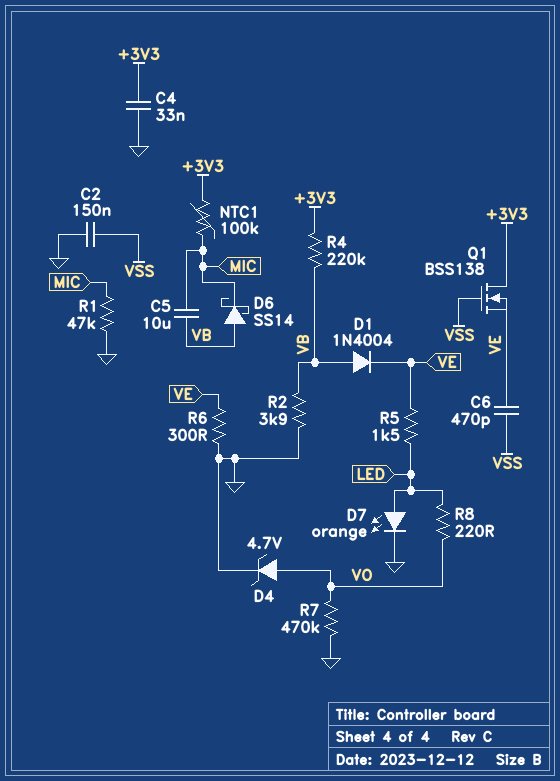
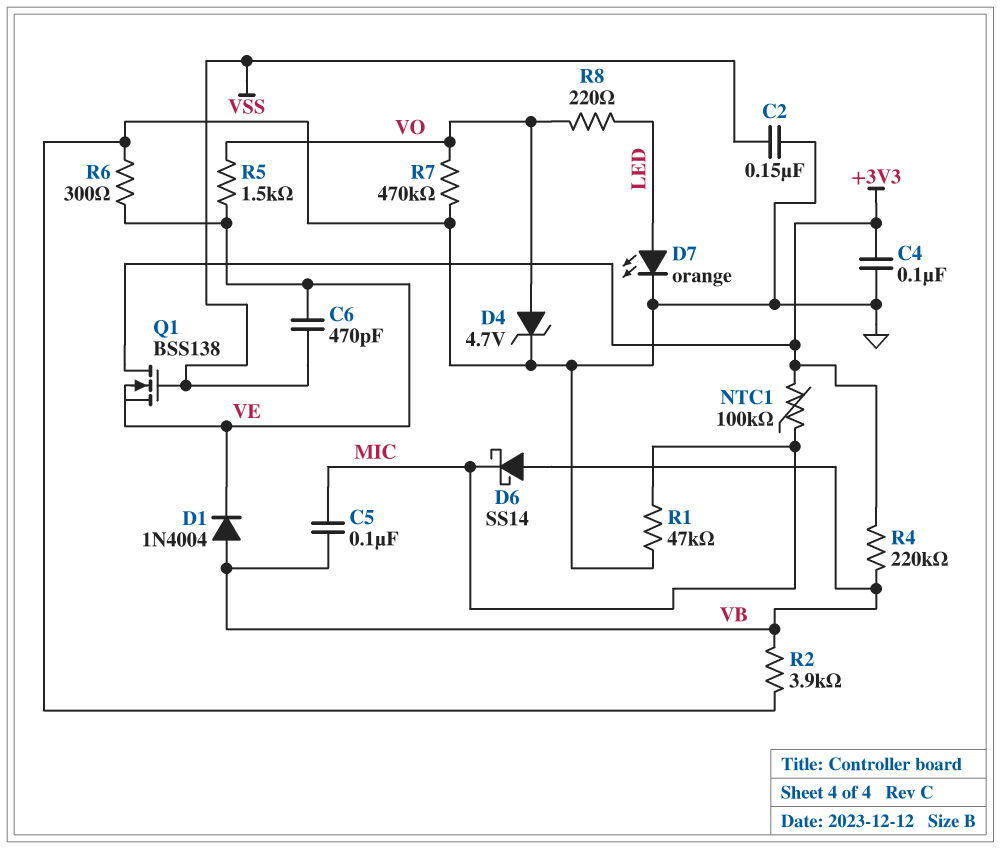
C4: 33nF (+3V3, GND) -> 100nF (+3V3, GND)
C5: 10uF (MIC, VB) -> 100nF (MIC, VB)
R5: 1.5k (LED, VE) -> 1.5k (VE, VO)

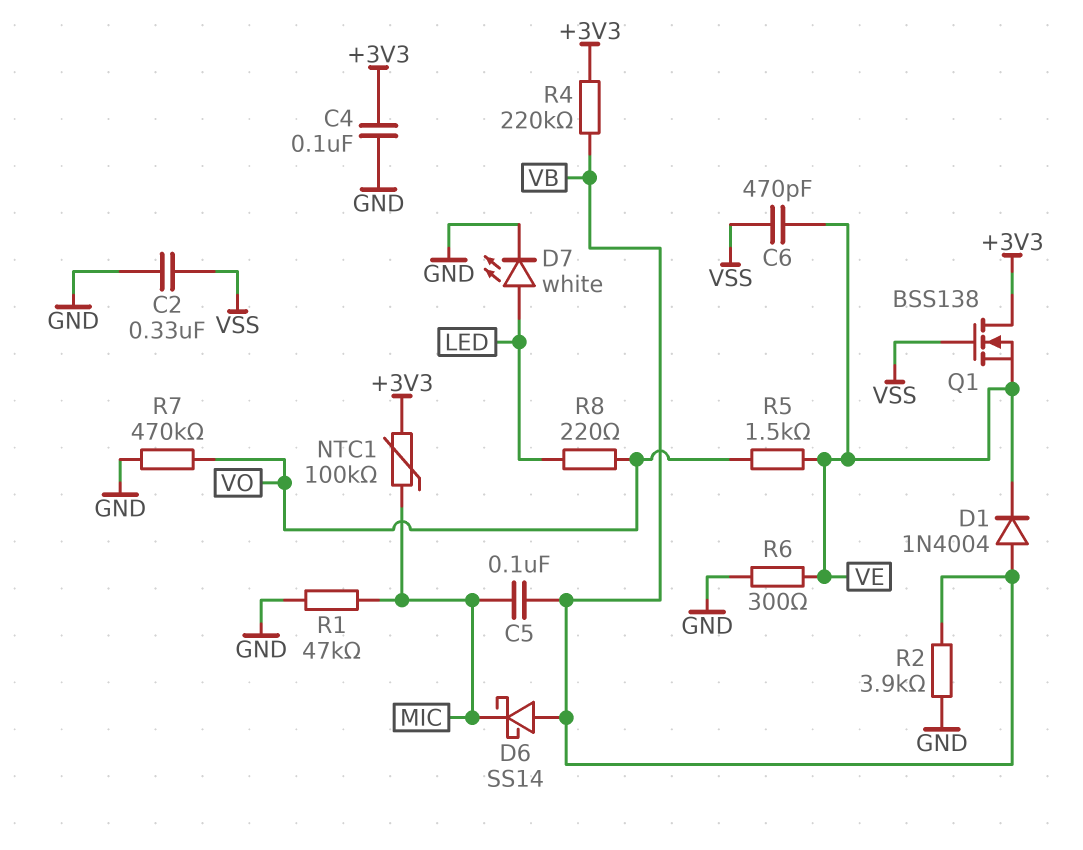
C2: 150nF (GND, VSS) -> 330nF (GND, VSS)
D4: zener 4.7V (A VO, K GND) -> none
D7: LED orange (A LED, K GND) -> LED white (A LED, K GND)

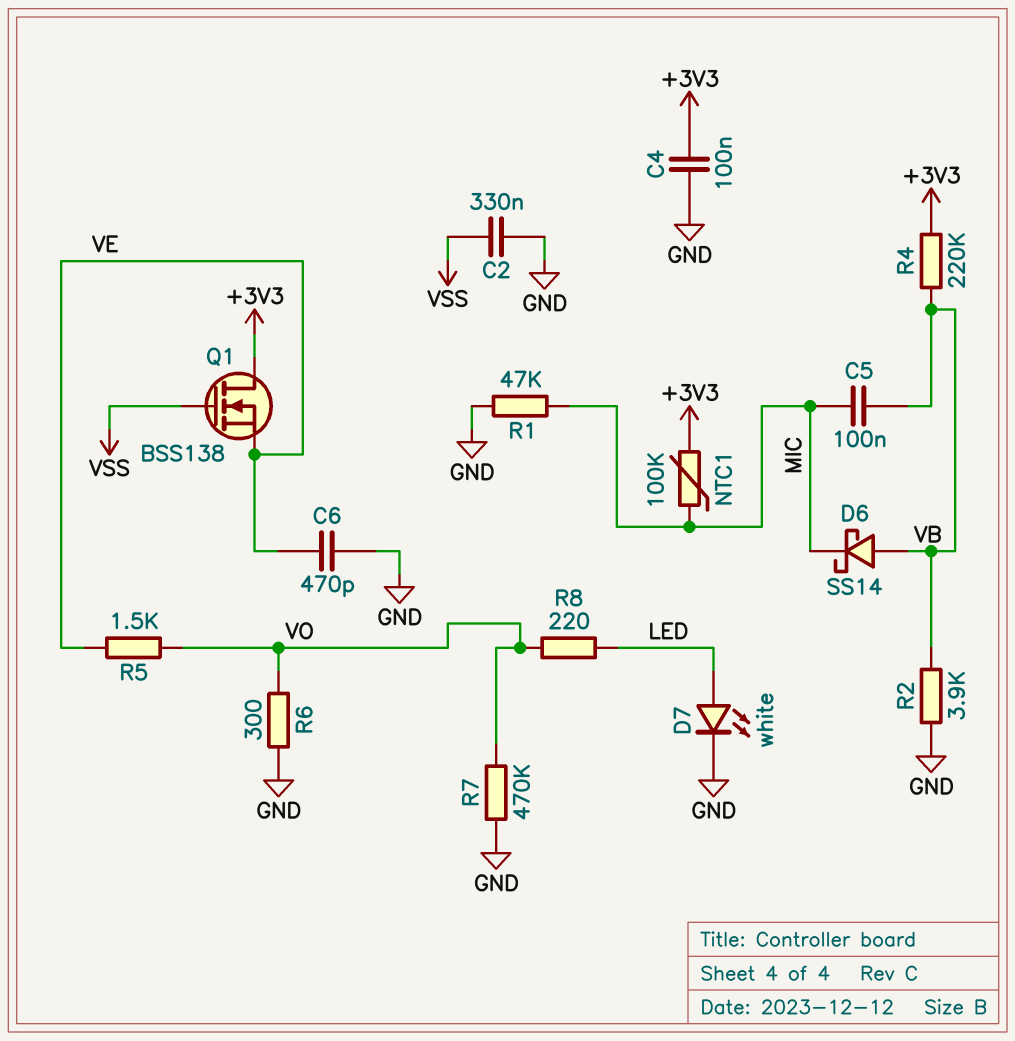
C6: 470pF (VE, VSS) -> 470pF (GND, VE)
D1: diode 1N4004 (A VB, K VE) -> none
R6: 300 (GND, VE) -> 300 (GND, VO)

